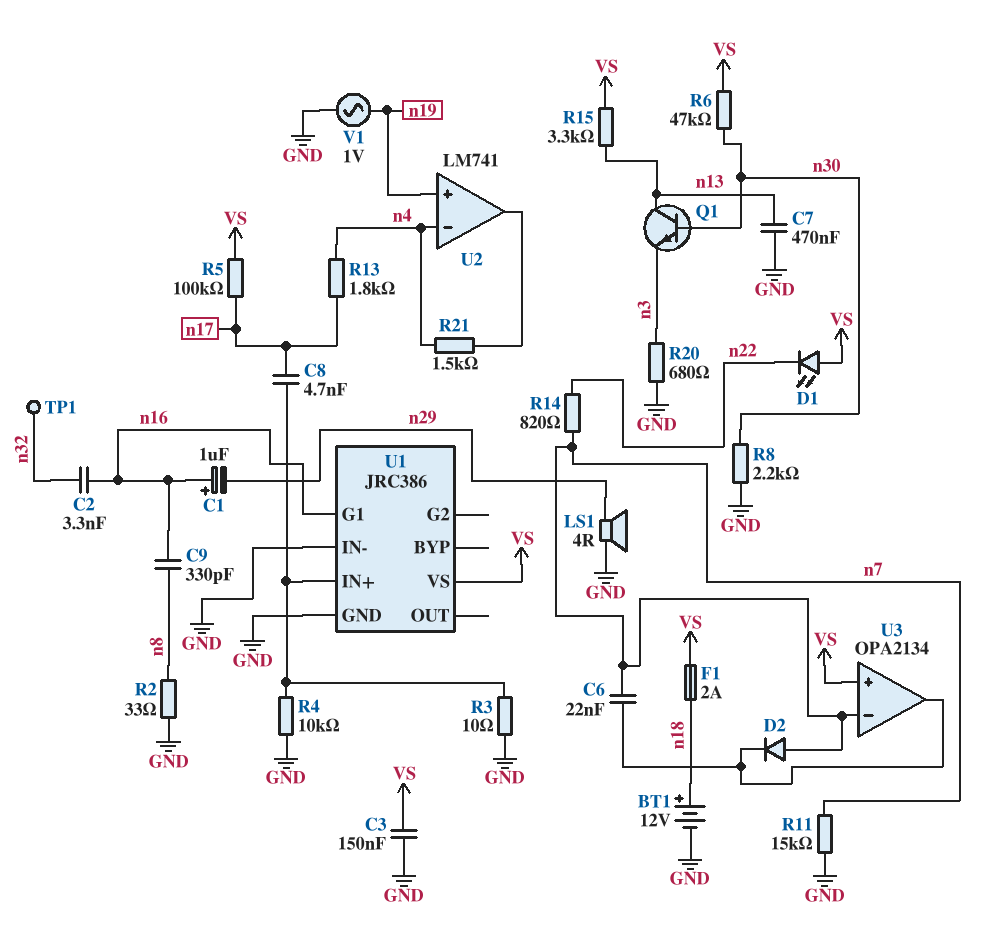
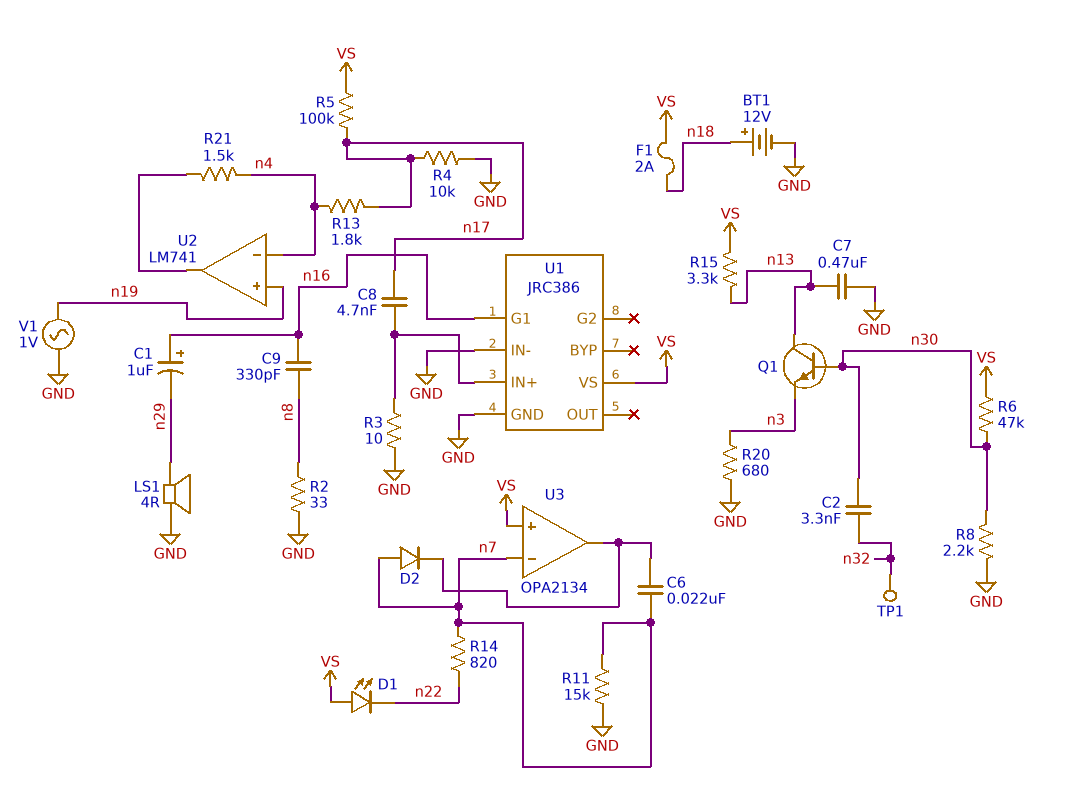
C2: 3.3nF (n16, n32) -> 3.3nF (n30, n32)
C3: 150nF (GND, VS) -> none
R4: 10k (GND, U1/IN+) -> 10k (GND, n17)

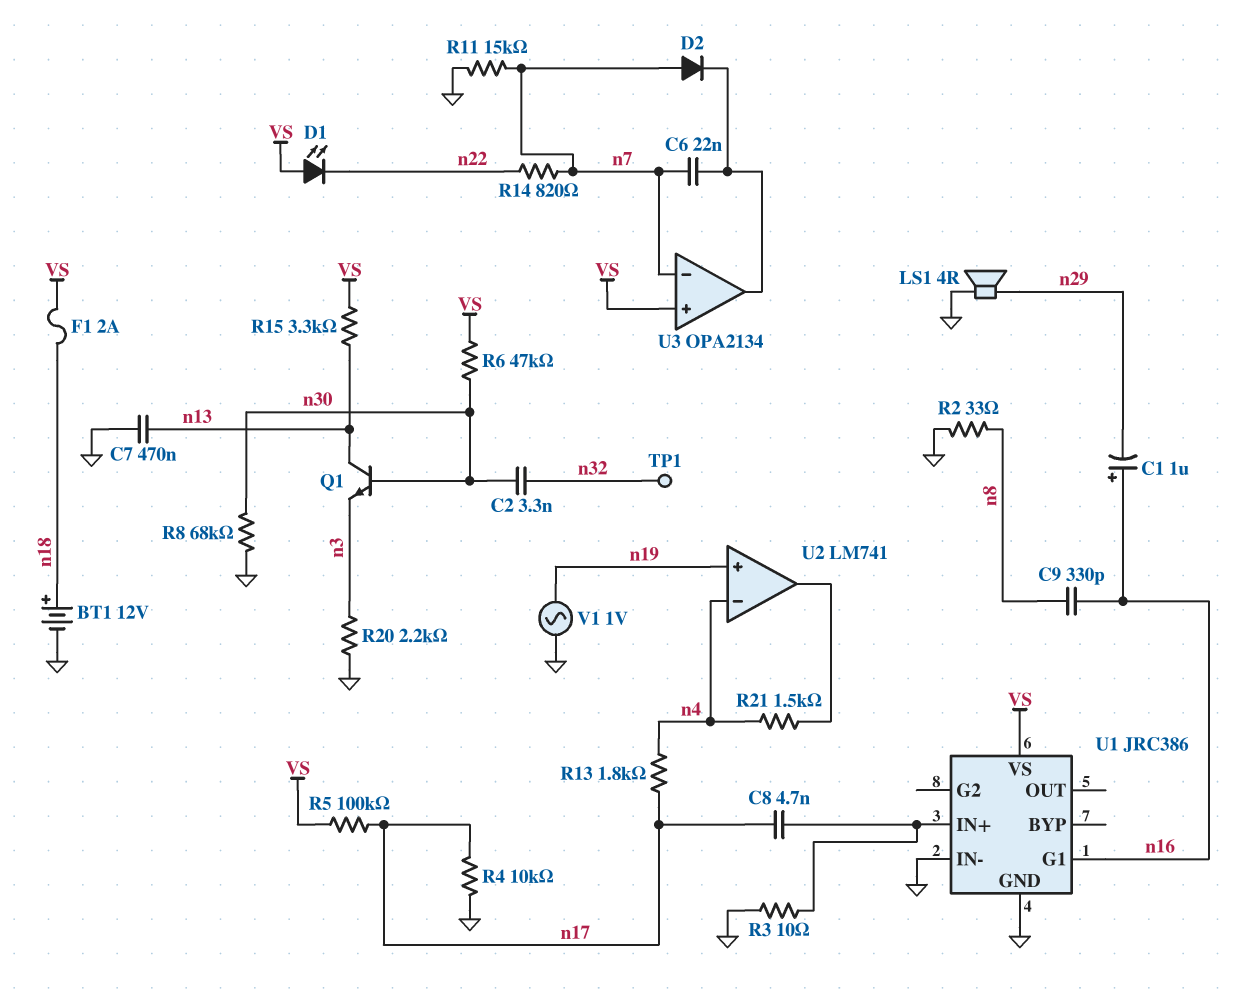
R8: 2.2k (GND, n30) -> 68k (GND, n30)
R20: 680 (GND, n3) -> 2.2k (GND, n3)

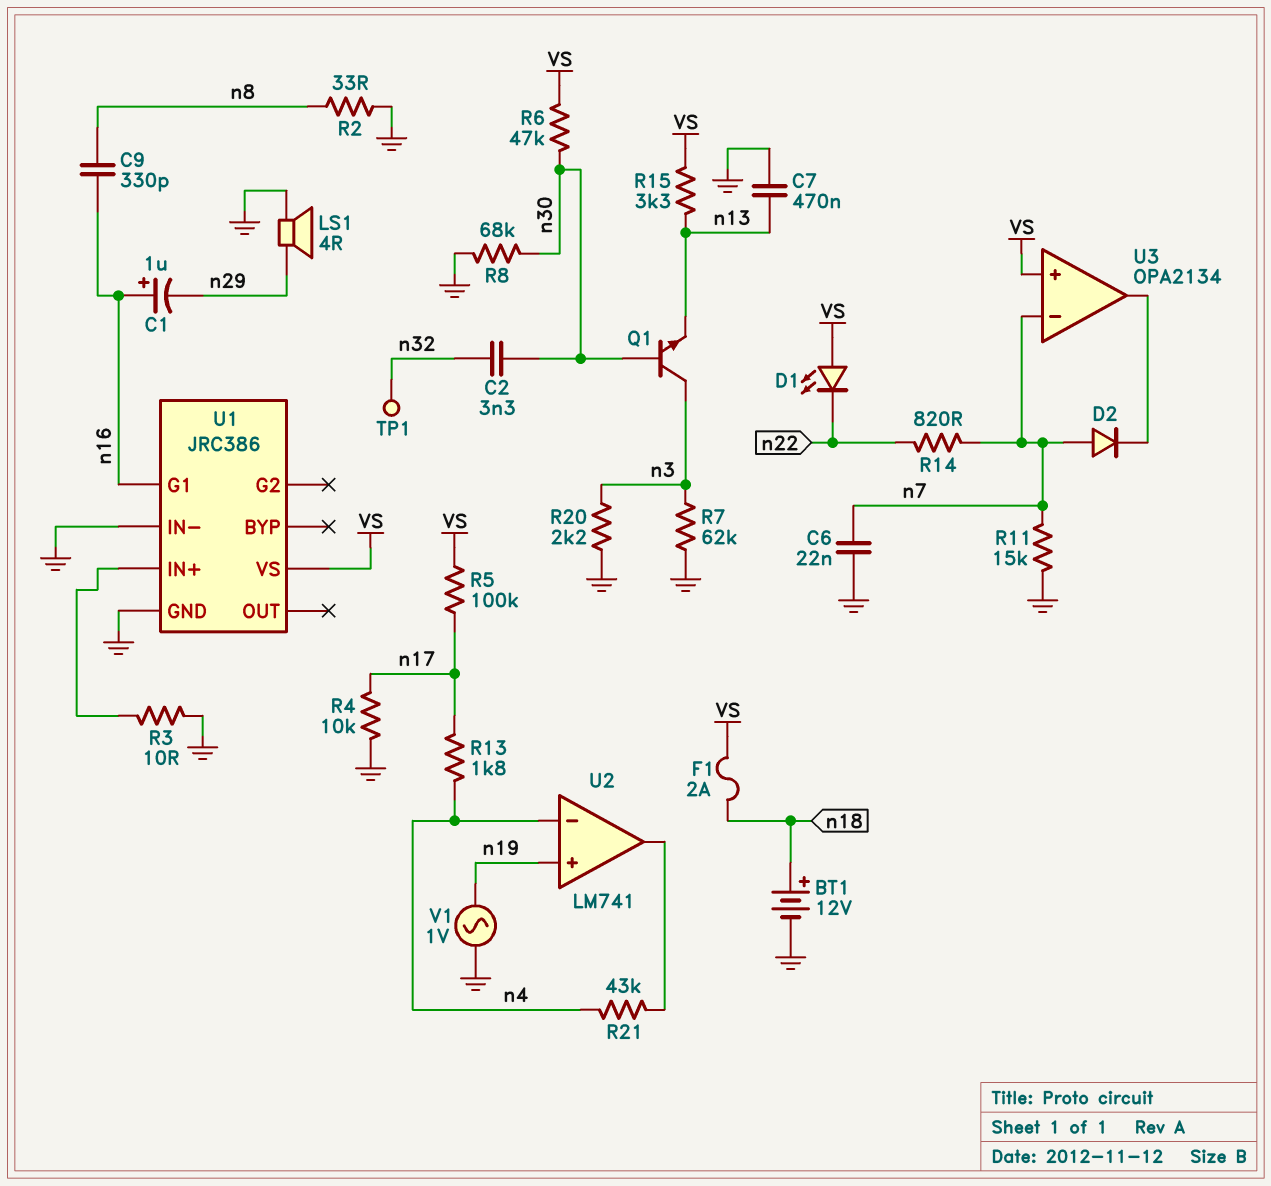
C6: 22nF (U3/out, n7) -> 22nF (GND, n7)
C8: 4.7nF (U1/IN+, n17) -> none
Q1: NPN (B n30, C n13, E n3) -> NPN (B n30, C n3, E n13)
R7: none -> 62k (GND, n3)
R21: 1.5k (U2/out, n4) -> 43k (U2/out, n4)

